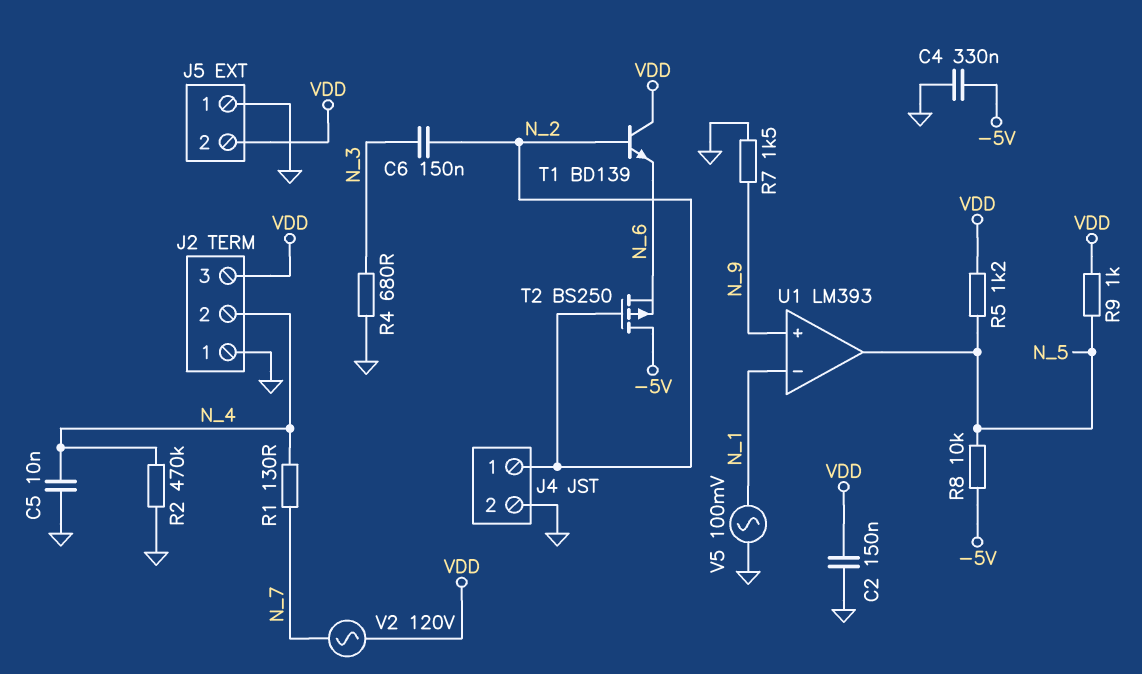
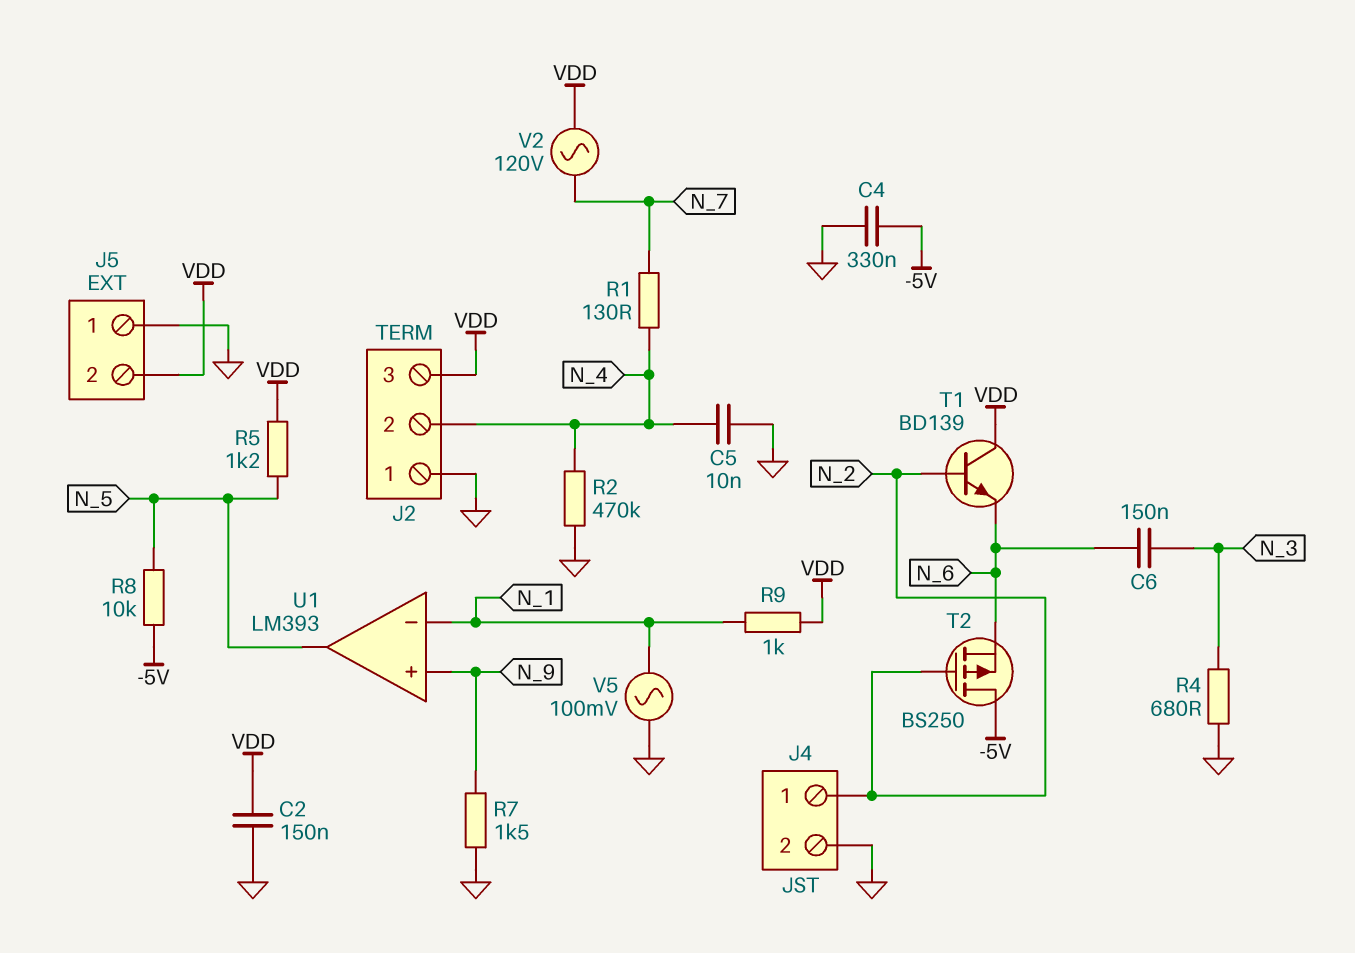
C6: 150nF (N_2, N_3) -> 150nF (N_3, N_6)
R9: 1k (N_5, VDD) -> 1k (N_1, VDD)

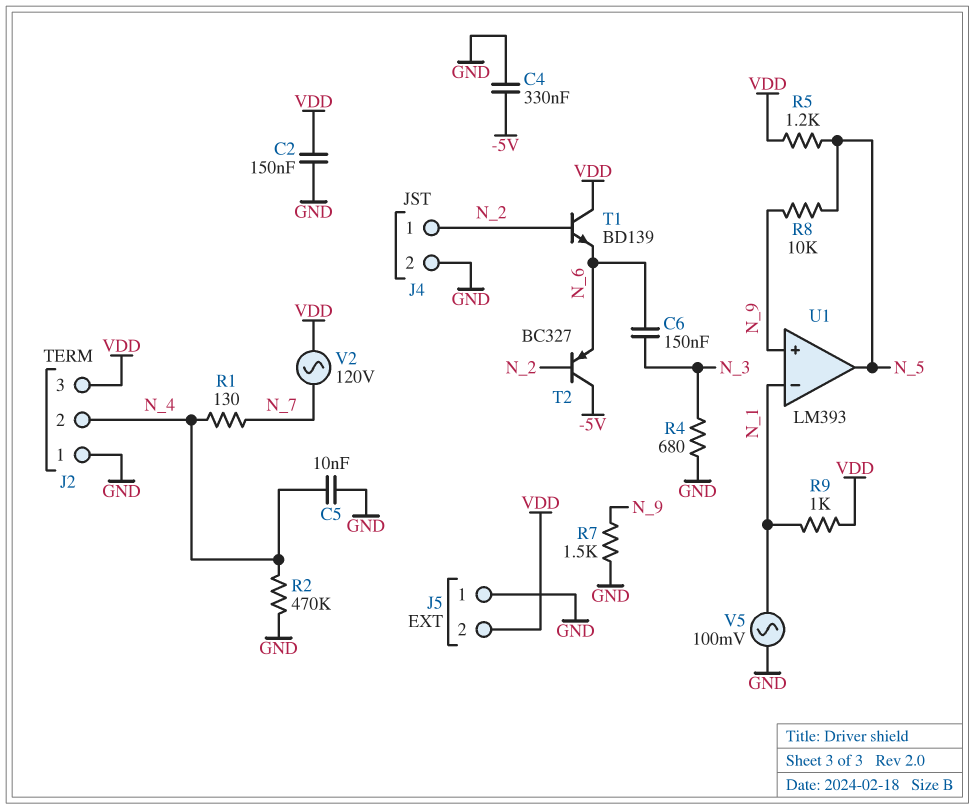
R8: 10k (-5V, N_5) -> 10k (N_5, N_9)
T2: PMOS BS250 (G N_2, D -5V, S N_6) -> PNP BC327 (B N_2, C -5V, E N_6)

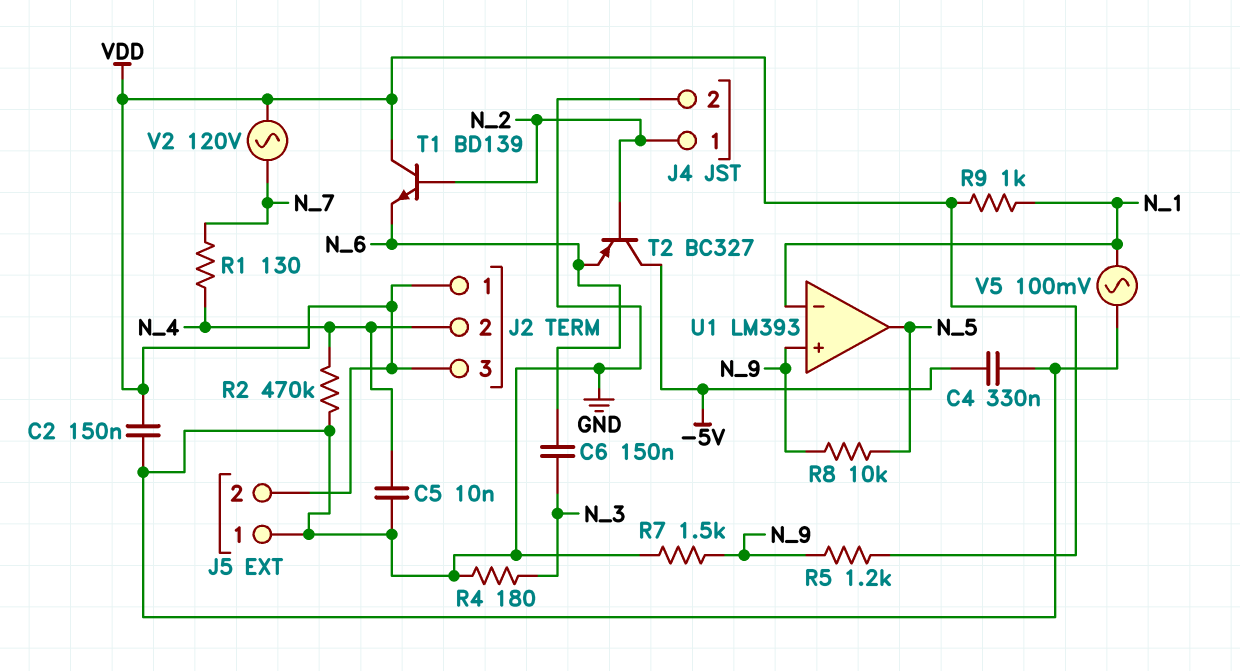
J2 pin 1: GND -> VDD
R4: 680 (GND, N_3) -> 180 (GND, N_3)
R5: 1.2k (N_5, VDD) -> 1.2k (N_9, VDD)

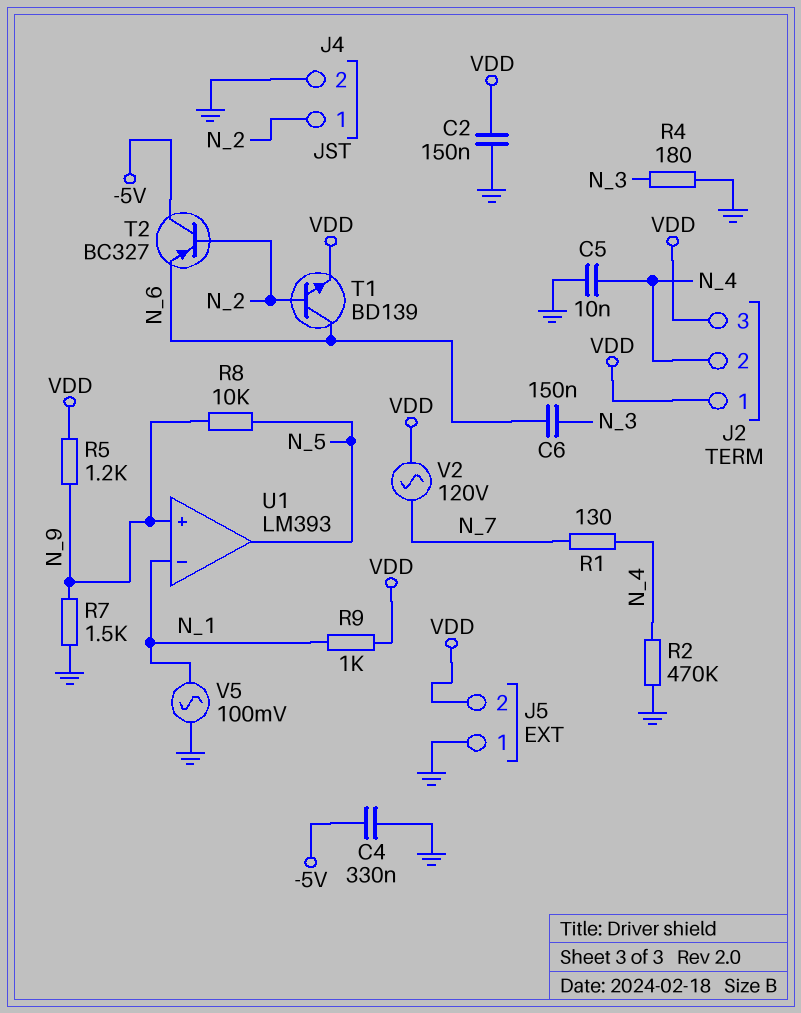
T1: NPN BD139 (B N_2, C VDD, E N_6) -> NPN BD139 (B N_2, C N_6, E VDD)

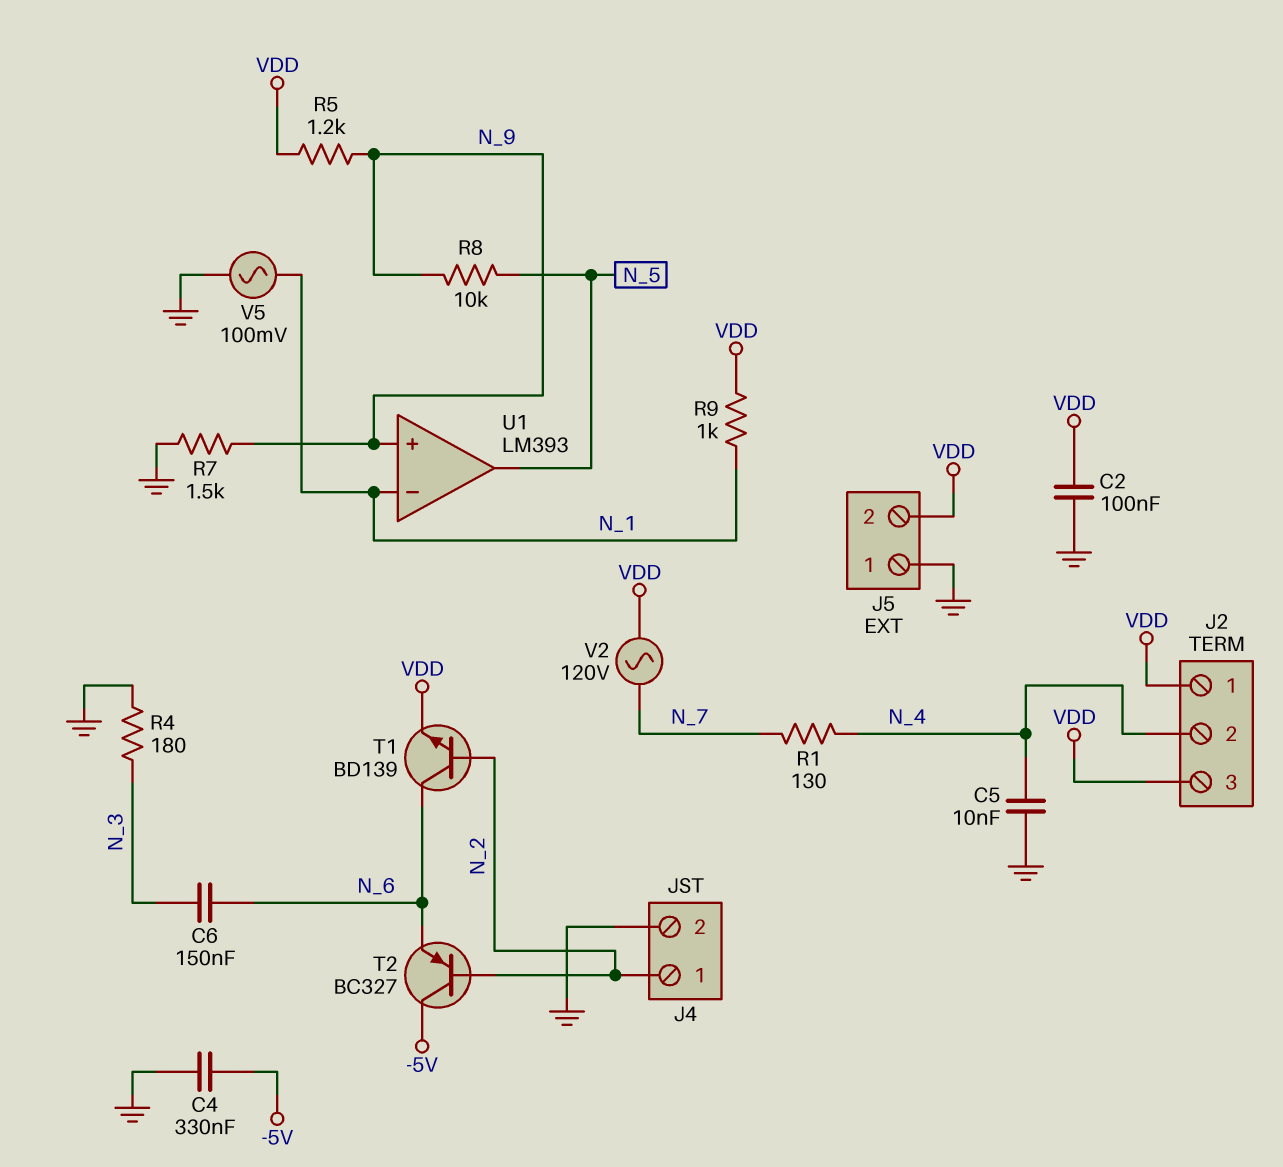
C2: 150nF (GND, VDD) -> 100nF (GND, VDD)
R2: 470k (GND, N_4) -> none

